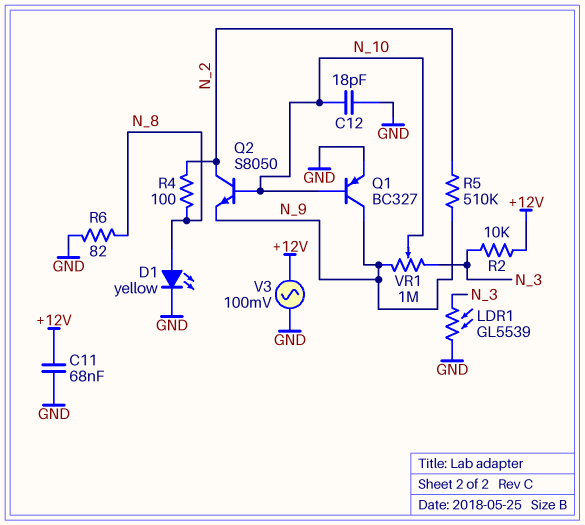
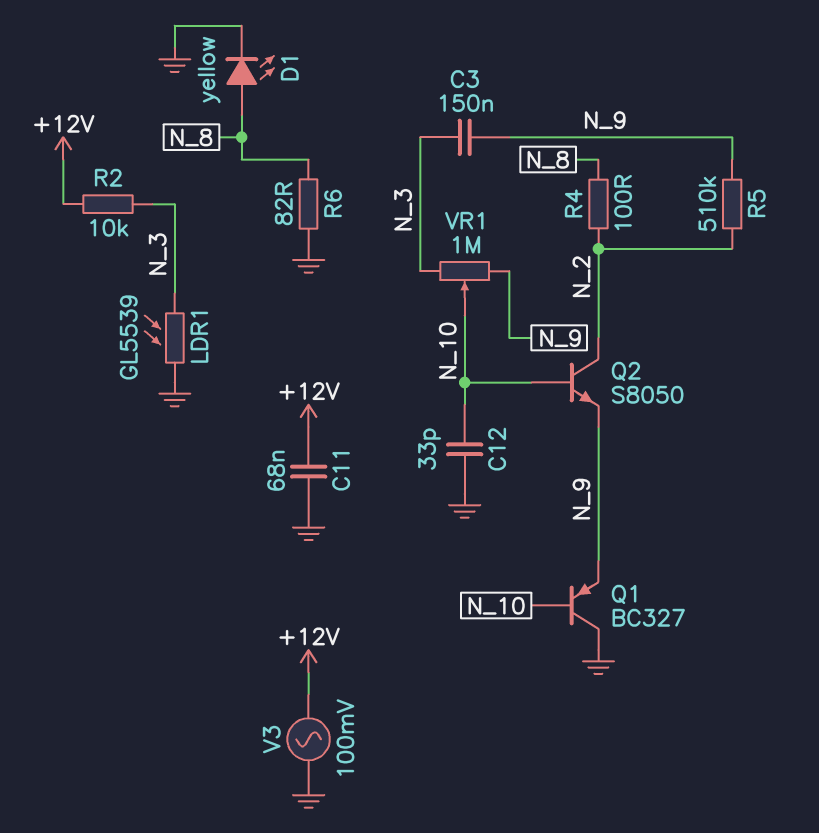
C3: none -> 150nF (N_3, N_9)
C12: 18pF (GND, N_10) -> 33pF (GND, N_10)
Q1: PNP BC327 (B N_10, C N_9, E GND) -> PNP BC327 (B N_10, C GND, E N_9)

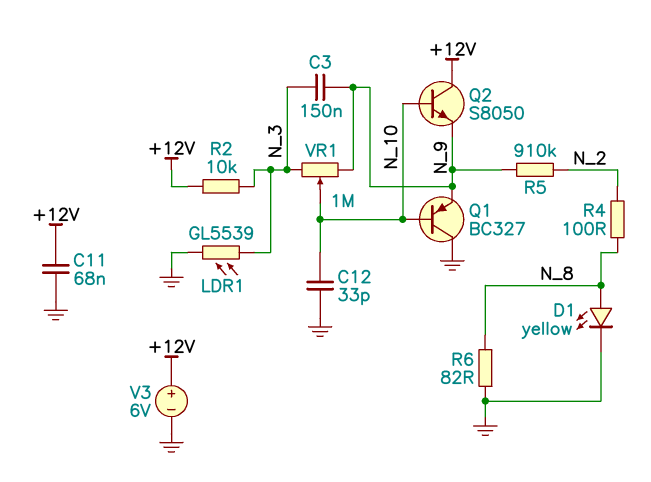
Q2: NPN S8050 (B N_10, C N_2, E N_9) -> NPN S8050 (B N_10, C +12V, E N_9)
R5: 510k (N_2, N_9) -> 910k (N_2, N_9)
V3: AC 100mV (+12V, GND) -> 6V (plus +12V, minus GND)

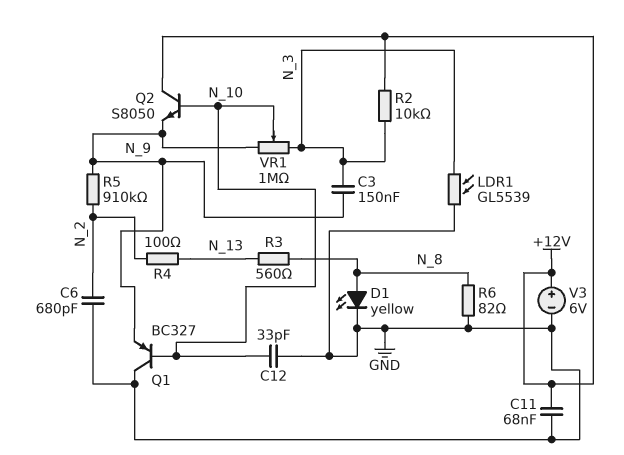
C6: none -> 680pF (GND, N_2)
R3: none -> 560 (N_8, N_13)
R4: 100 (N_2, N_8) -> 100 (N_2, N_13)

